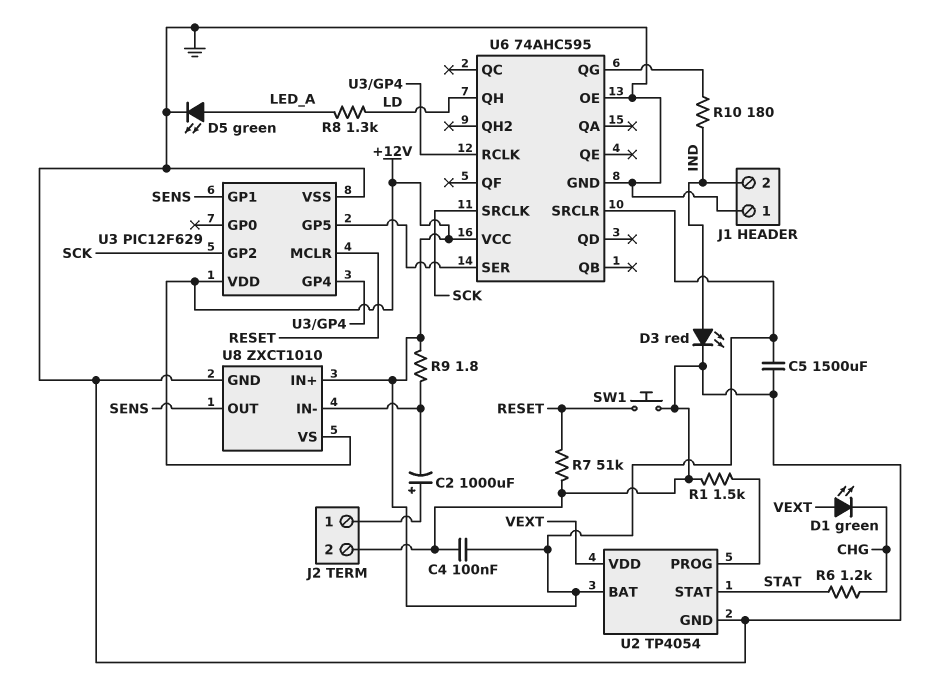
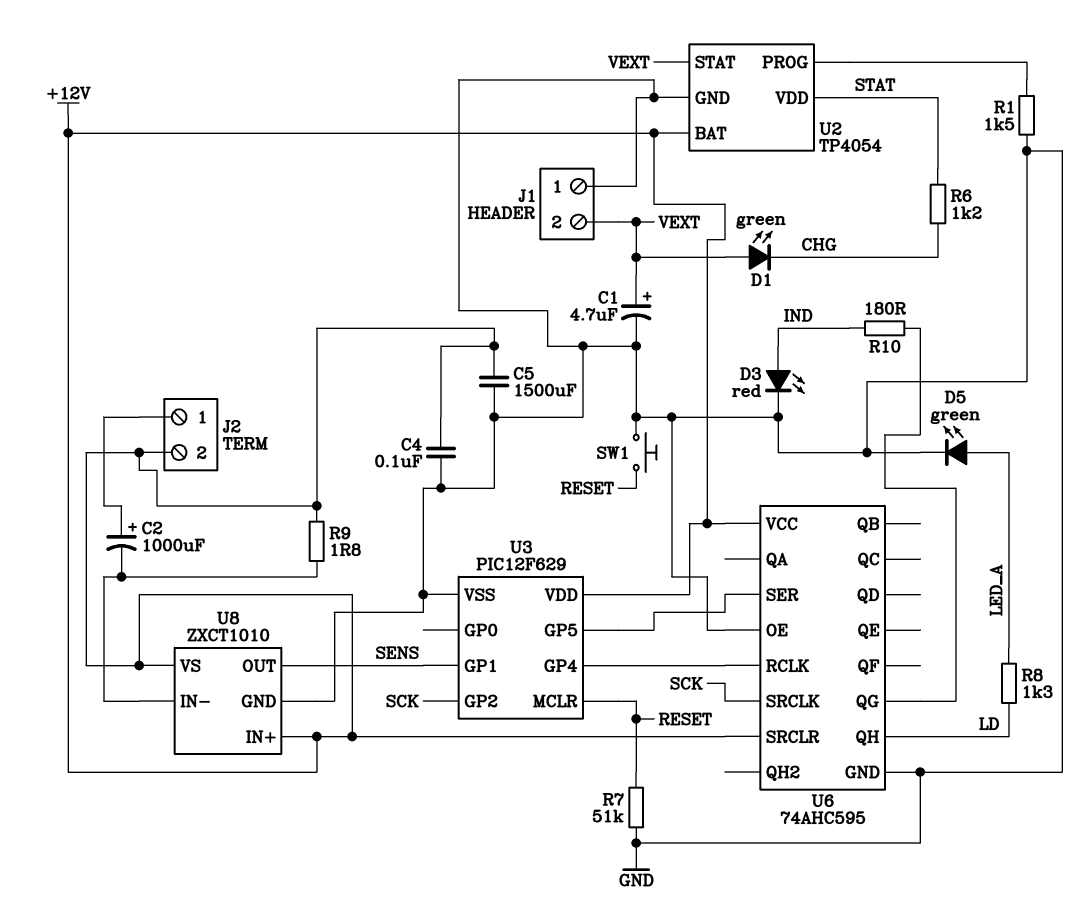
C1: none -> 4.7uF (plus VEXT, minus GND)
J1 pin 2: IND -> VEXT
J2 pin 2: GND -> +12V
U2 pin STAT: STAT -> VEXT
U2 pin VDD: VEXT -> STAT

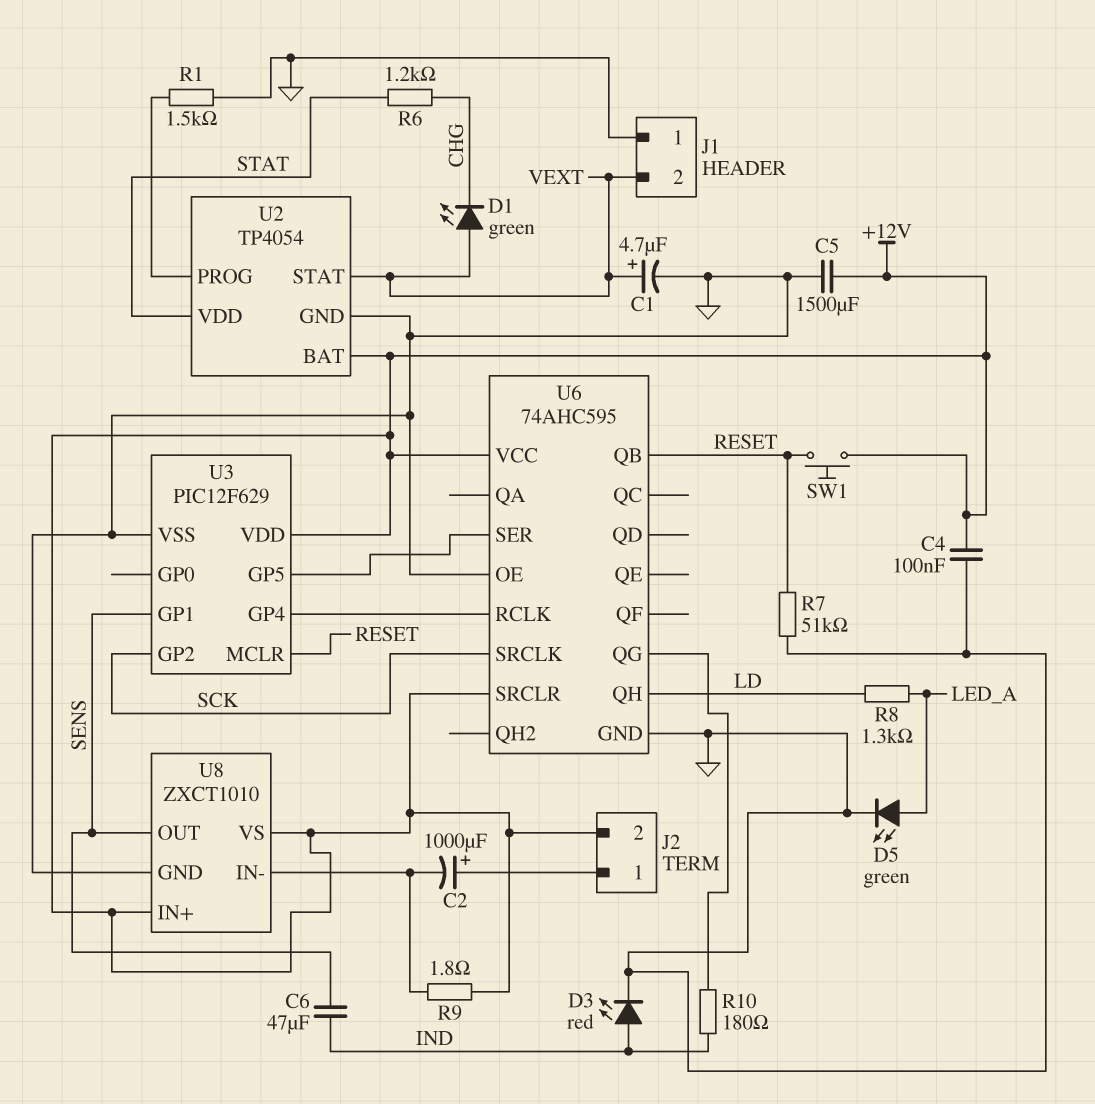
C6: none -> 47uF (IND, SENS)
SW1: button (GND, RESET) -> button (+12V, RESET)
U6 pin QB: none -> RESET

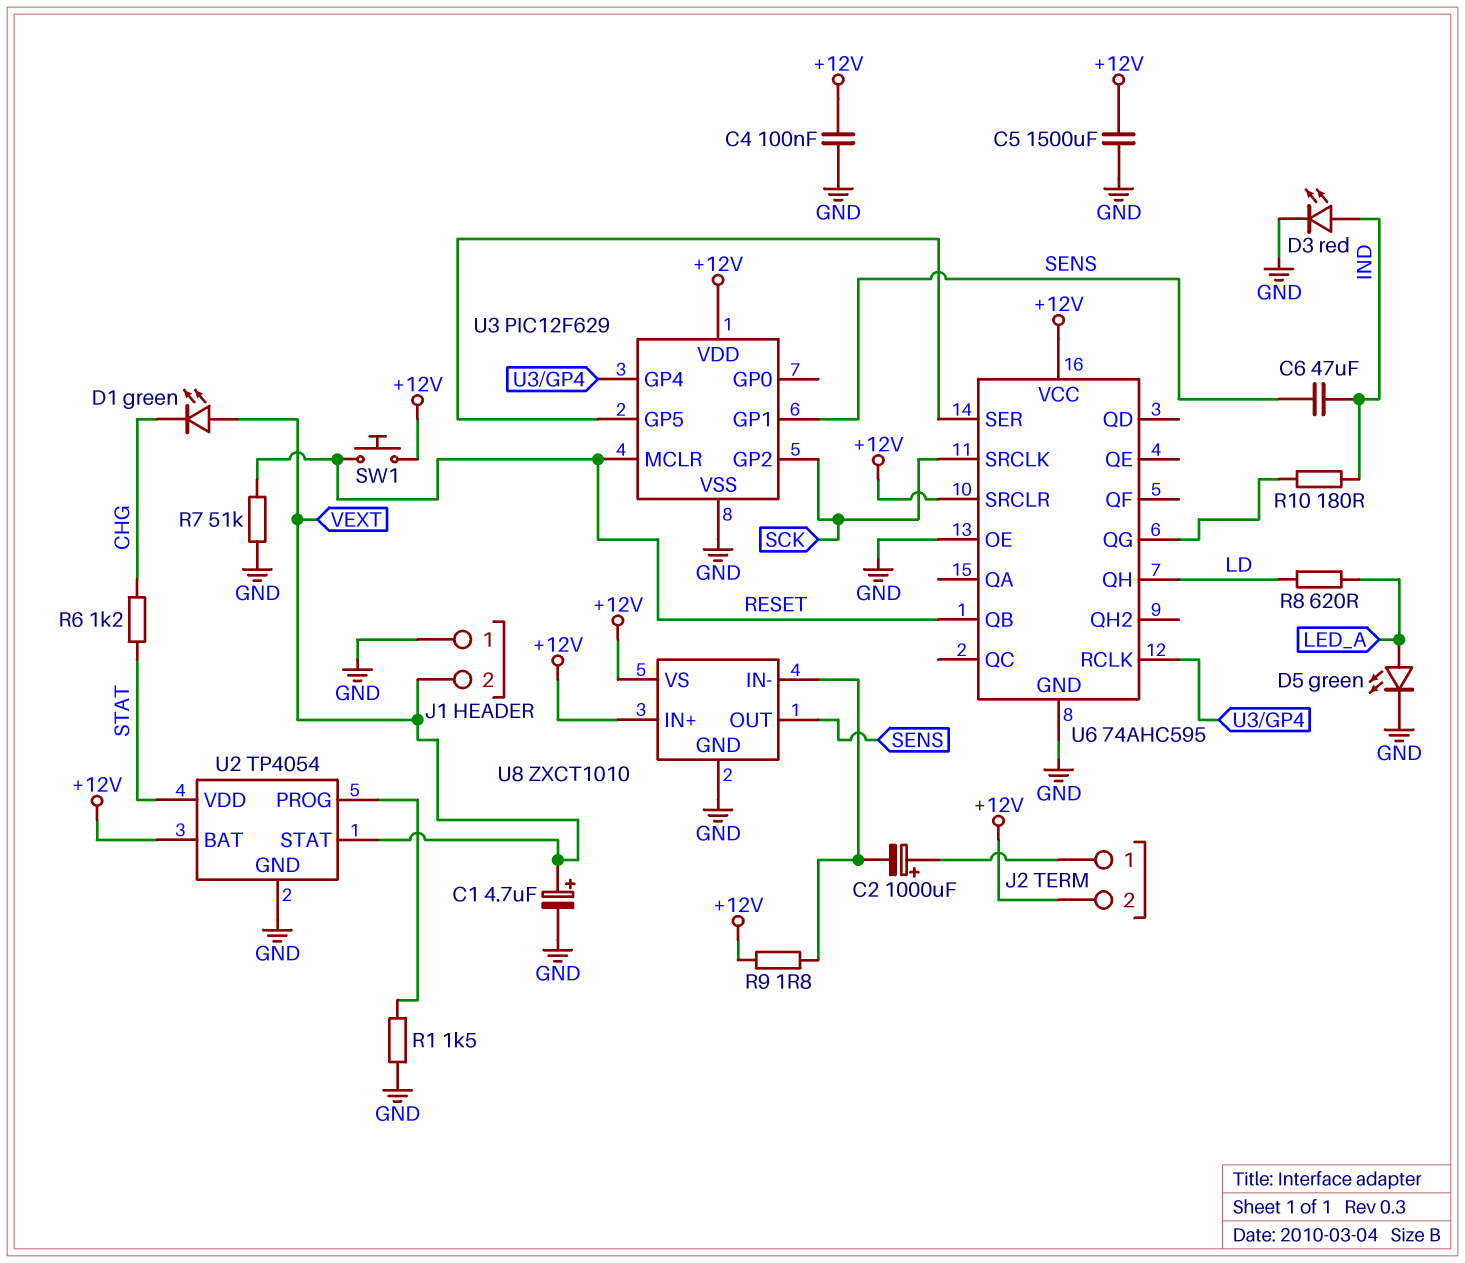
R8: 1.3k (LD, LED_A) -> 620 (LD, LED_A)

